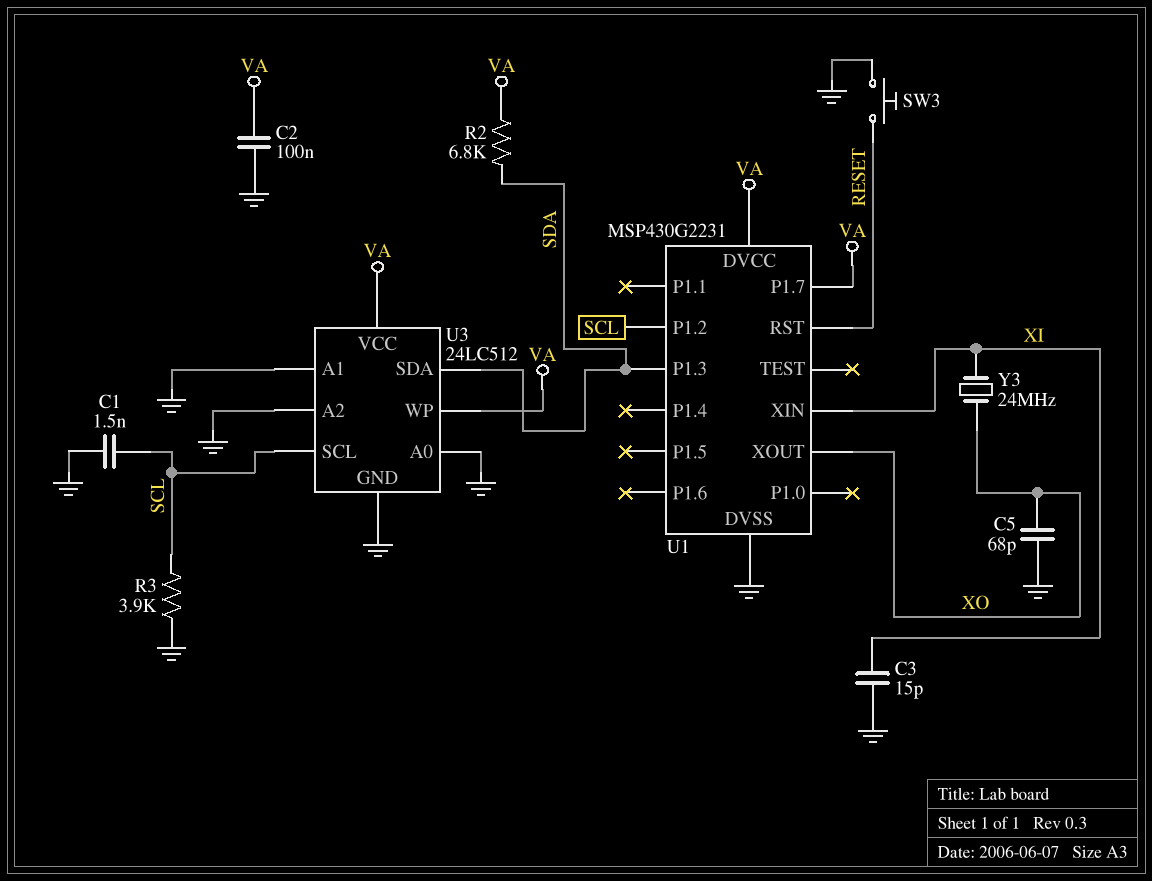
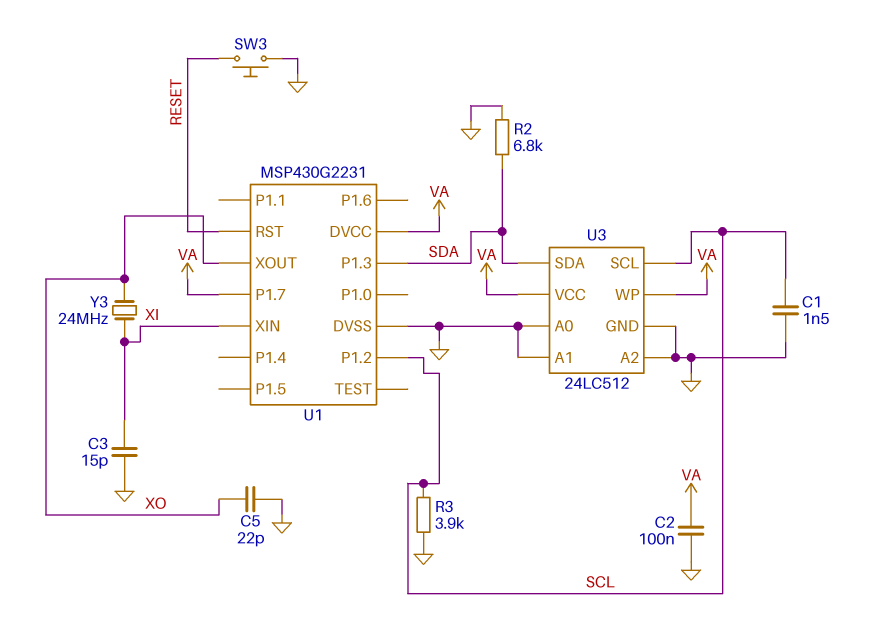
C5: 68pF (GND, XO) -> 22pF (GND, XO)
R2: 6.8k (SDA, VA) -> 6.8k (GND, SDA)

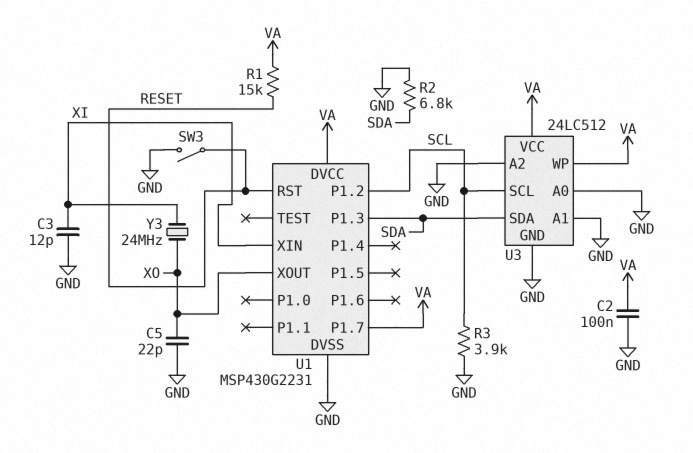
C1: 1.5nF (GND, SCL) -> none
C3: 15pF (GND, XI) -> 12pF (GND, XI)
R1: none -> 15k (RESET, VA)
SW3: button (GND, RESET) -> switch (GND, RESET)

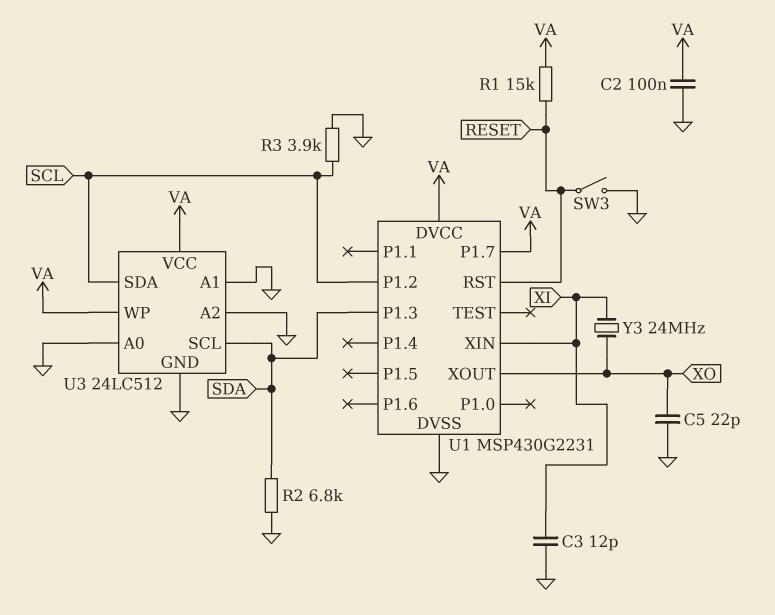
U3 pin SCL: SCL -> SDA
U3 pin SDA: SDA -> SCL

